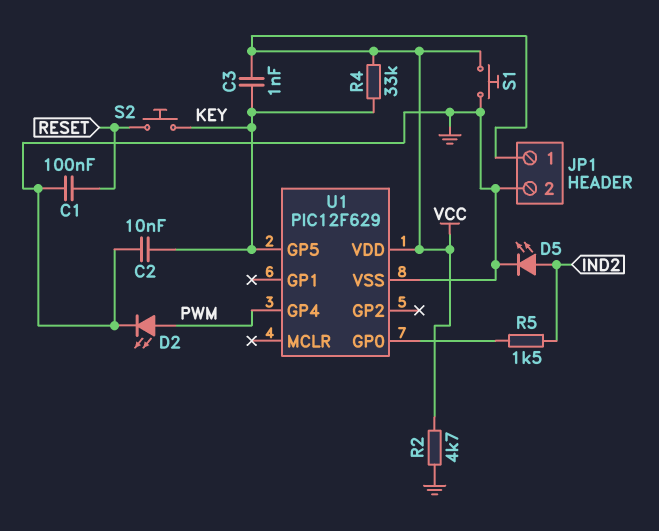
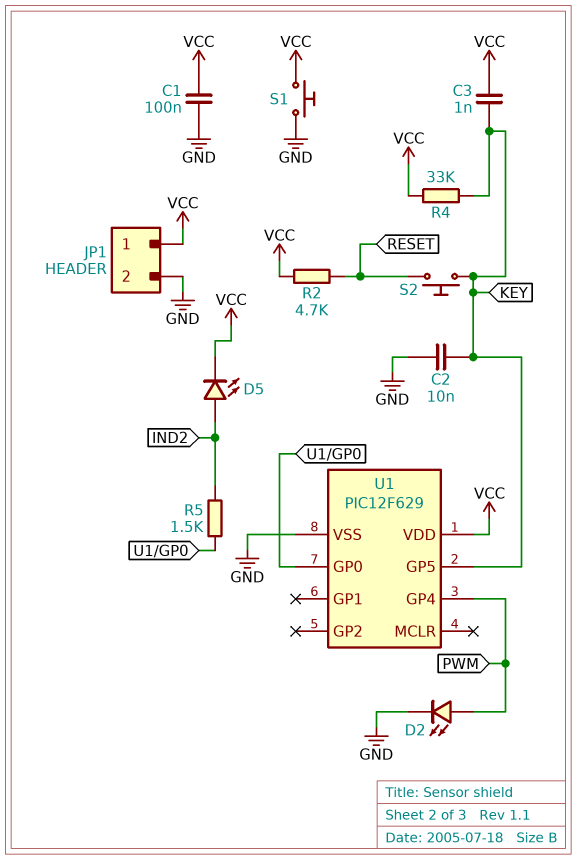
C1: 100nF (GND, RESET) -> 100nF (GND, VCC)
D5: LED (A IND2, K GND) -> LED (A IND2, K VCC)
R2: 4.7k (GND, VCC) -> 4.7k (RESET, VCC)

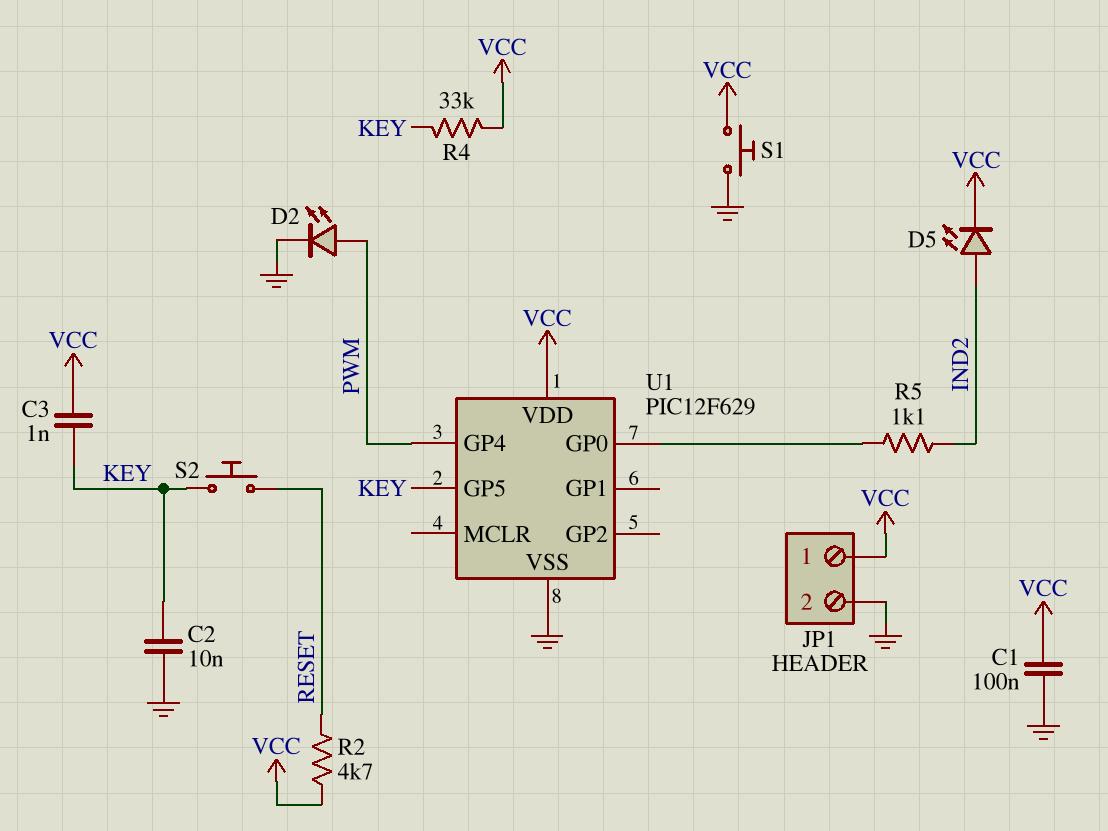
R5: 1.5k (IND2, U1/GP0) -> 1.1k (IND2, U1/GP0)

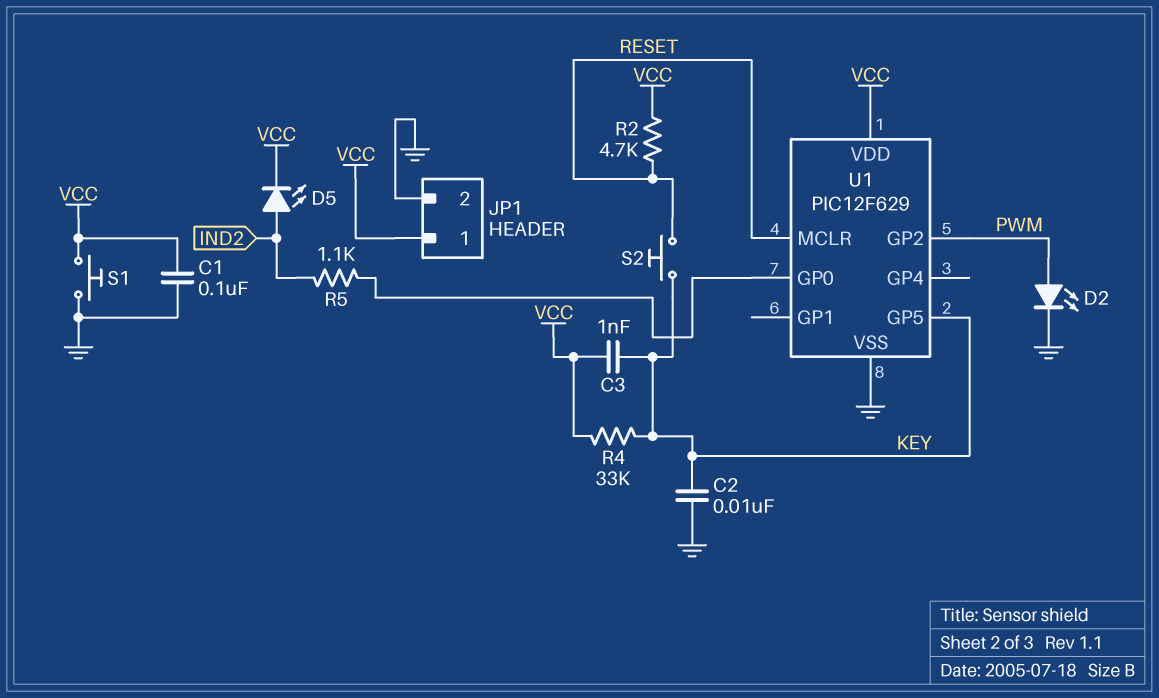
U1 pin GP2: none -> PWM
U1 pin GP4: PWM -> none
U1 pin MCLR: none -> RESET

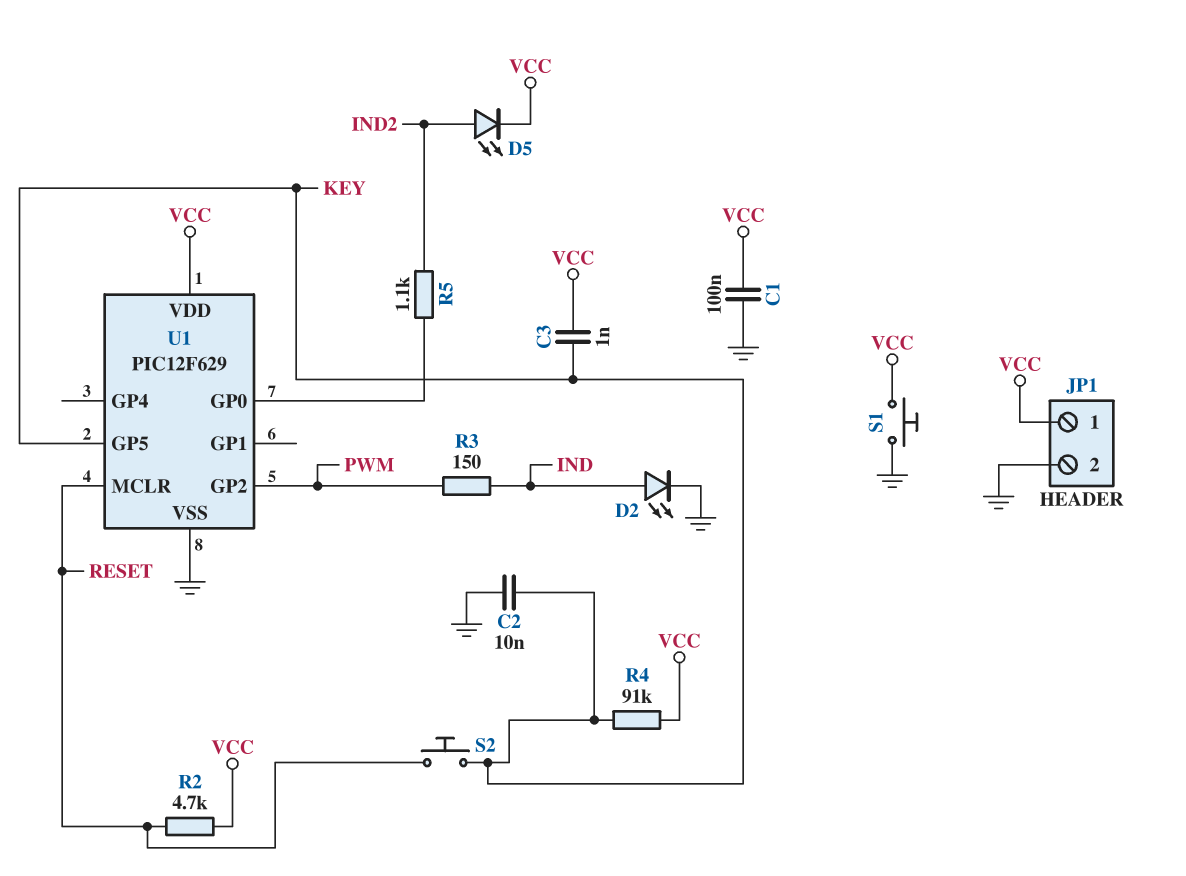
D2: LED (A PWM, K GND) -> LED (A IND, K GND)
R3: none -> 150 (IND, PWM)
R4: 33k (KEY, VCC) -> 91k (KEY, VCC)

